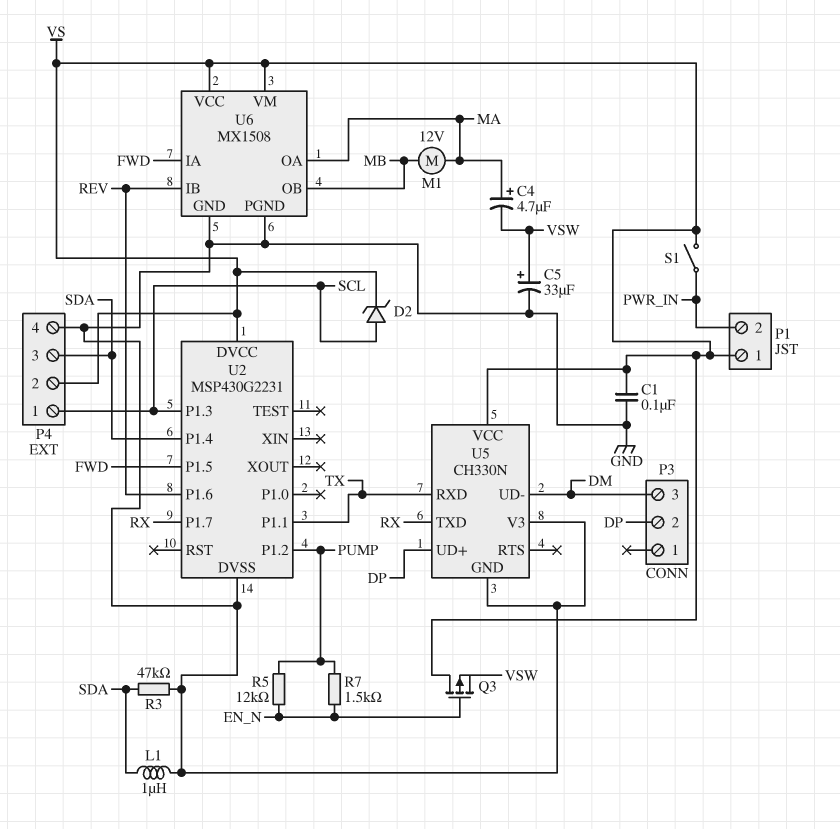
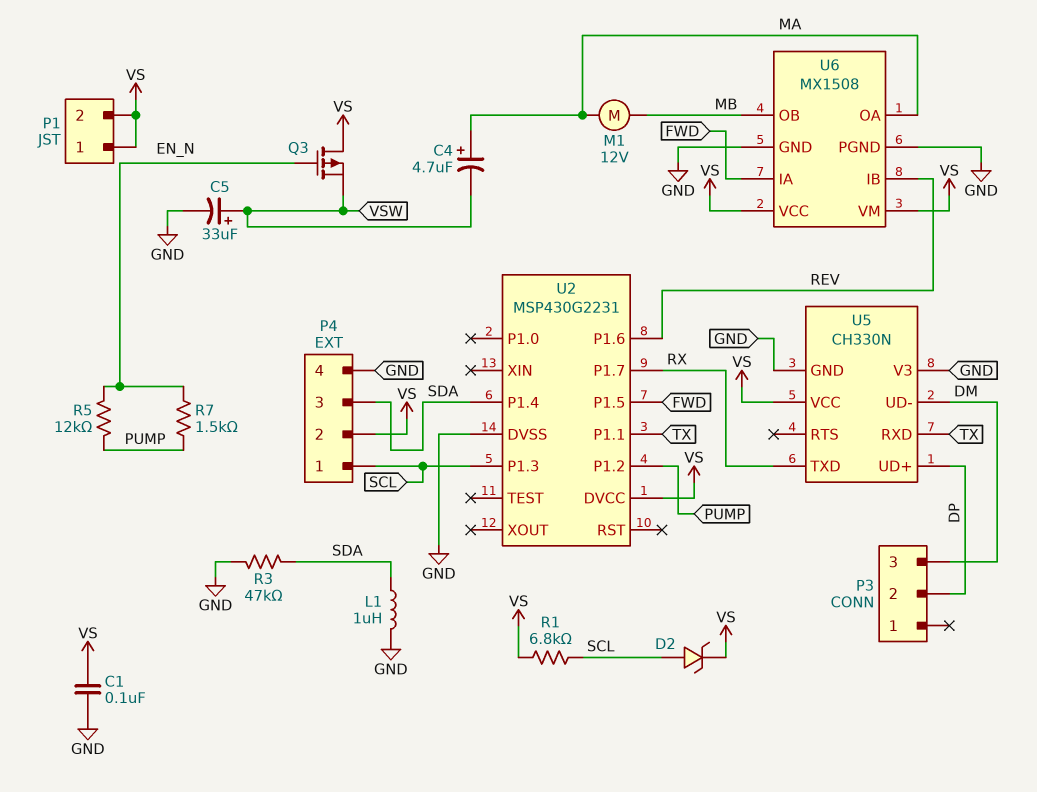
P1 pin 2: PWR_IN -> VS
R1: none -> 6.8k (SCL, VS)
S1: switch (PWR_IN, VS) -> none

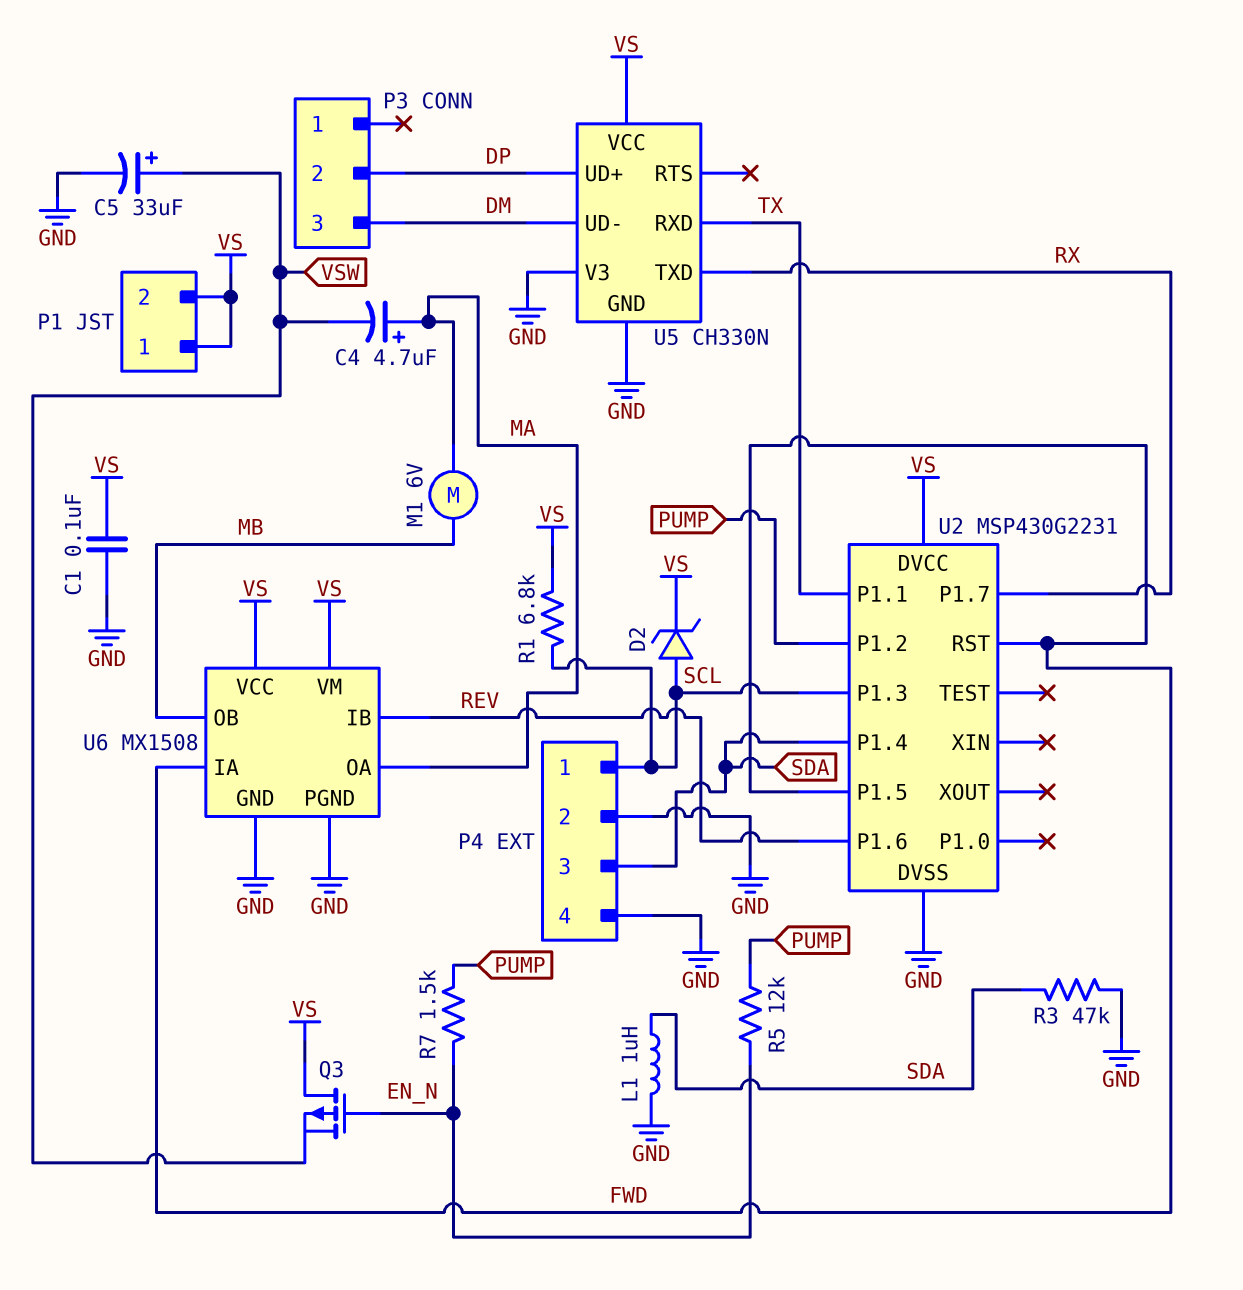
M1: motor 12V (MA, MB) -> motor 6V (MA, MB)
P4 pin 2: VS -> GND
U2 pin RST: none -> FWD

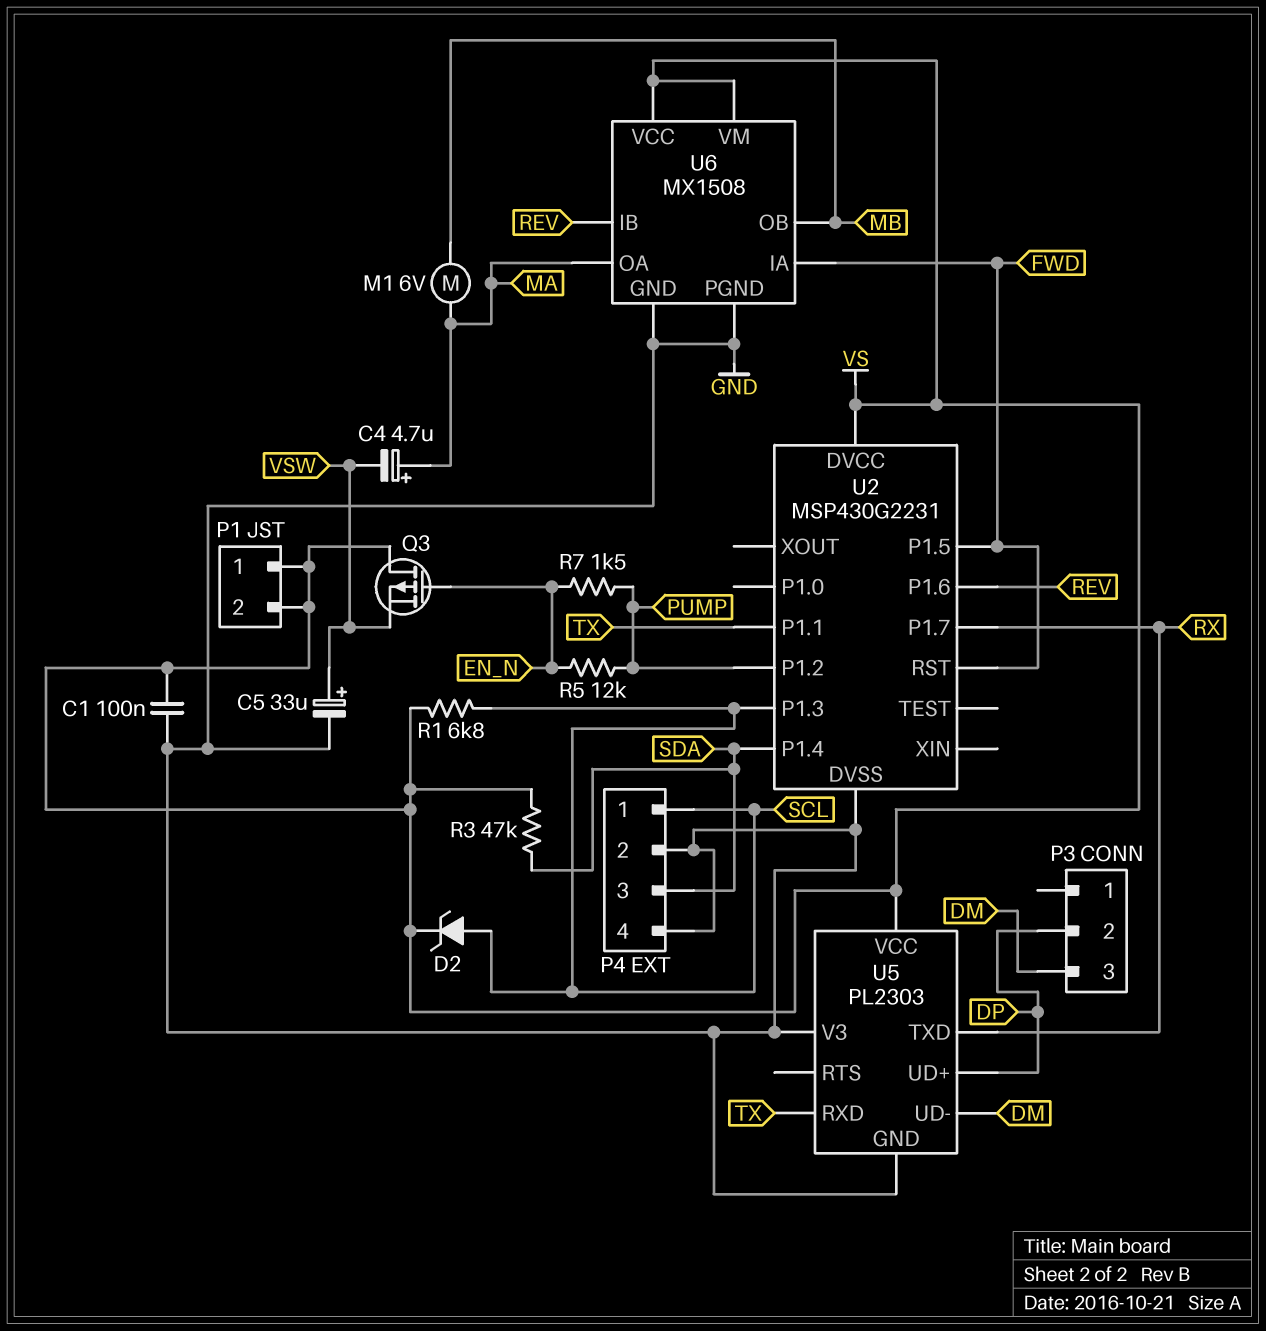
L1: 1uH (GND, SDA) -> none
R3: 47k (GND, SDA) -> 47k (SDA, VS)
U5: CH330N -> PL2303

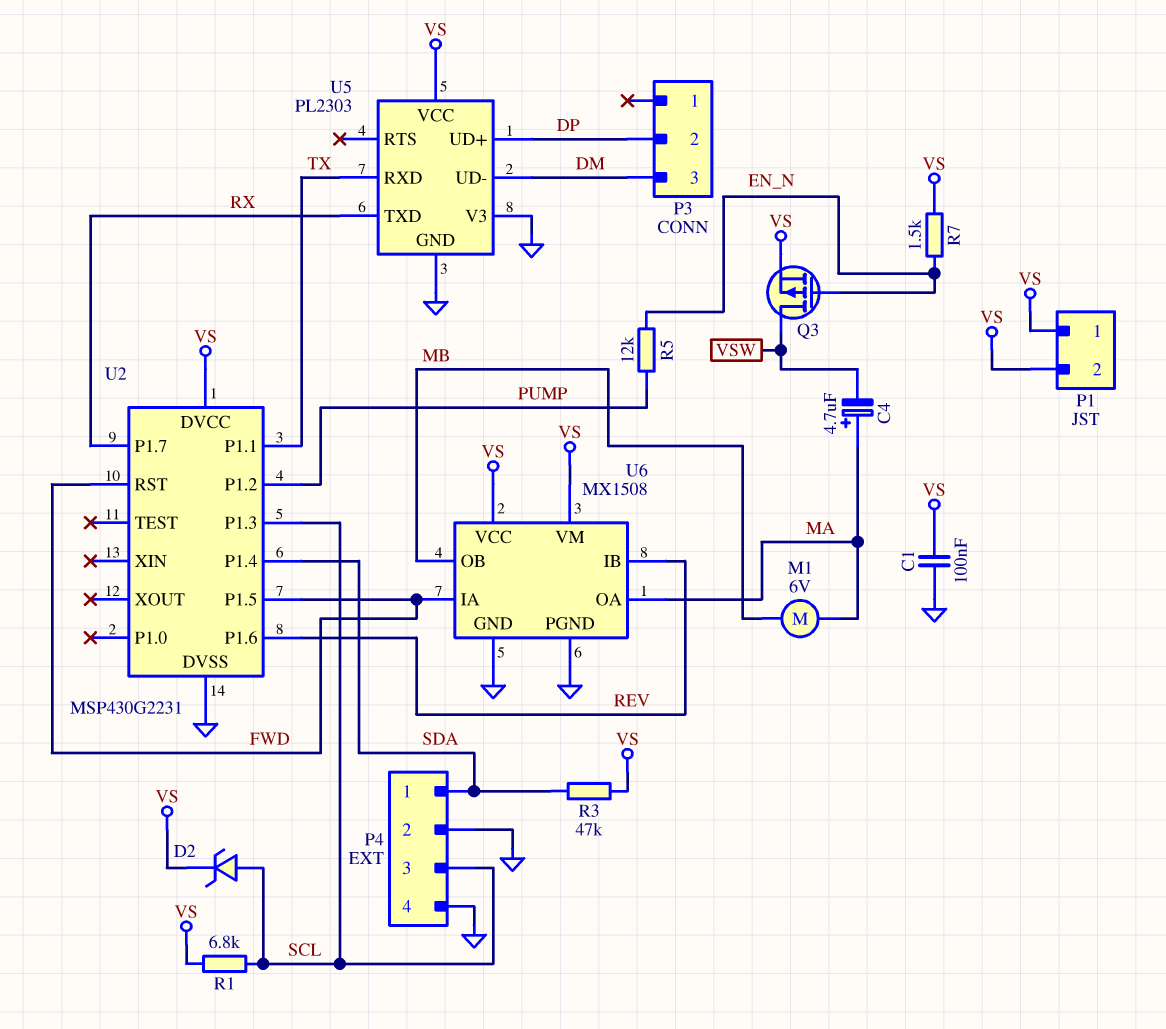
C5: 33uF (plus VSW, minus GND) -> none
P4 pin 1: SCL -> SDA
P4 pin 3: SDA -> SCL
Q3: PMOS (G EN_N, D VS, S VSW) -> PMOS (G EN_N, D VSW, S VS)
R7: 1.5k (EN_N, PUMP) -> 1.5k (EN_N, VS)

